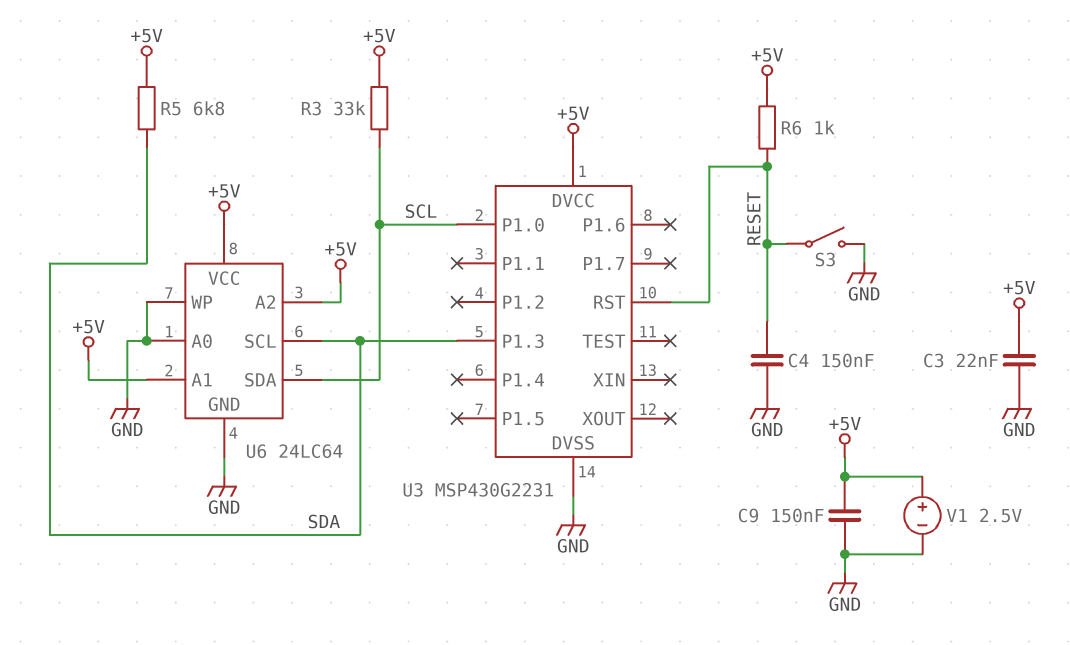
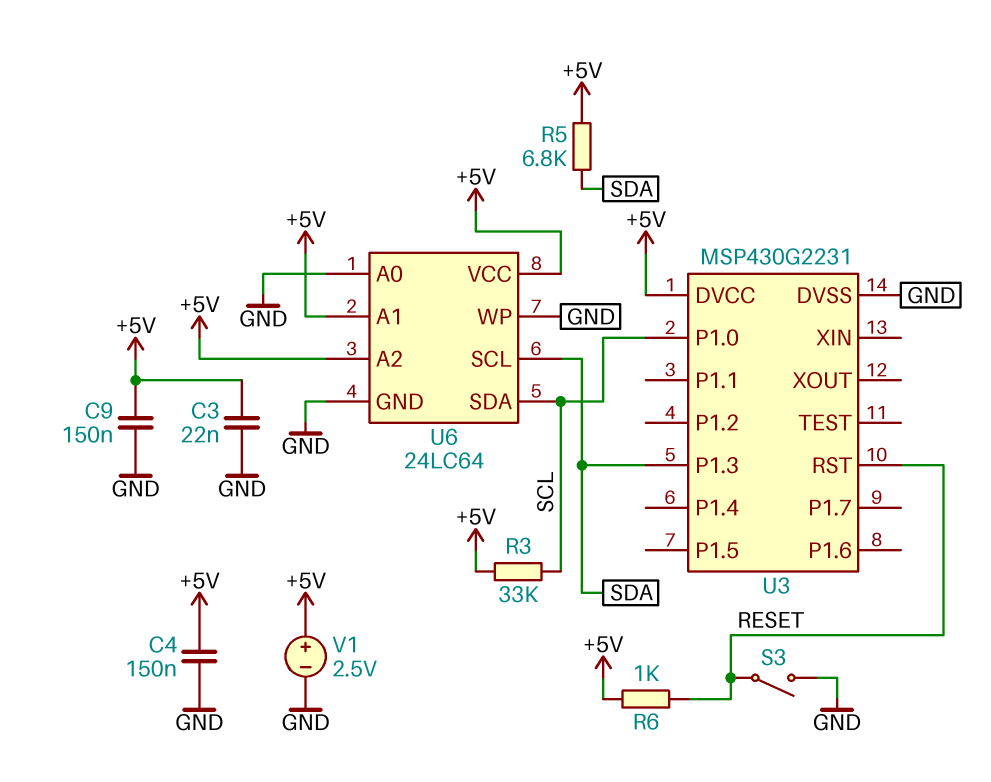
C4: 150nF (GND, RESET) -> 150nF (+5V, GND)

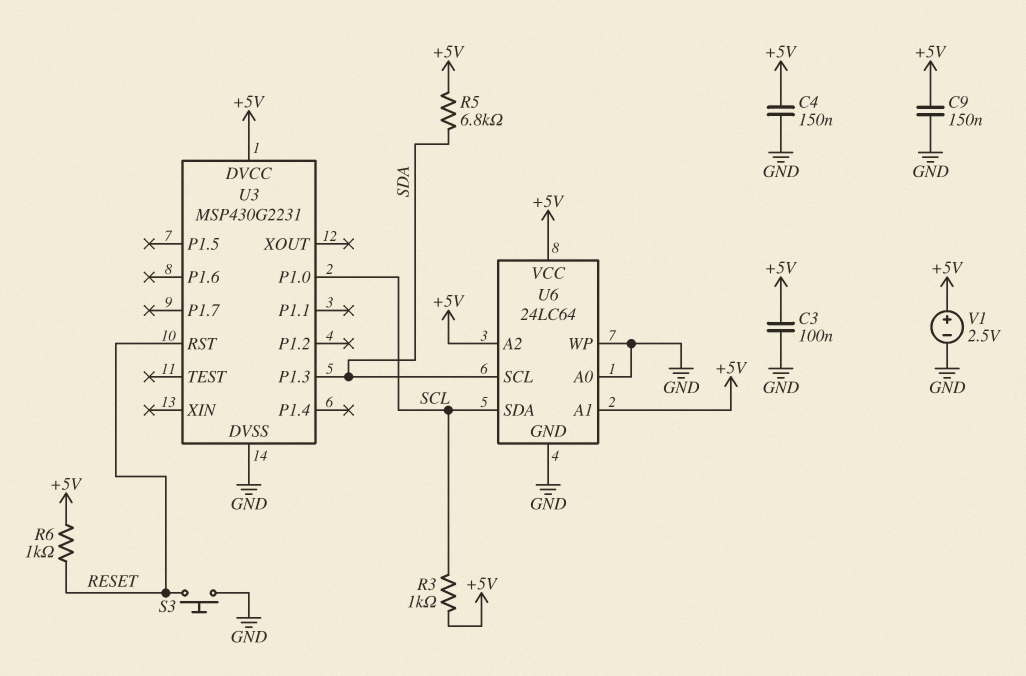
C3: 22nF (+5V, GND) -> 100nF (+5V, GND)
R3: 33k (+5V, SCL) -> 1k (+5V, SCL)
S3: switch (GND, RESET) -> button (GND, RESET)

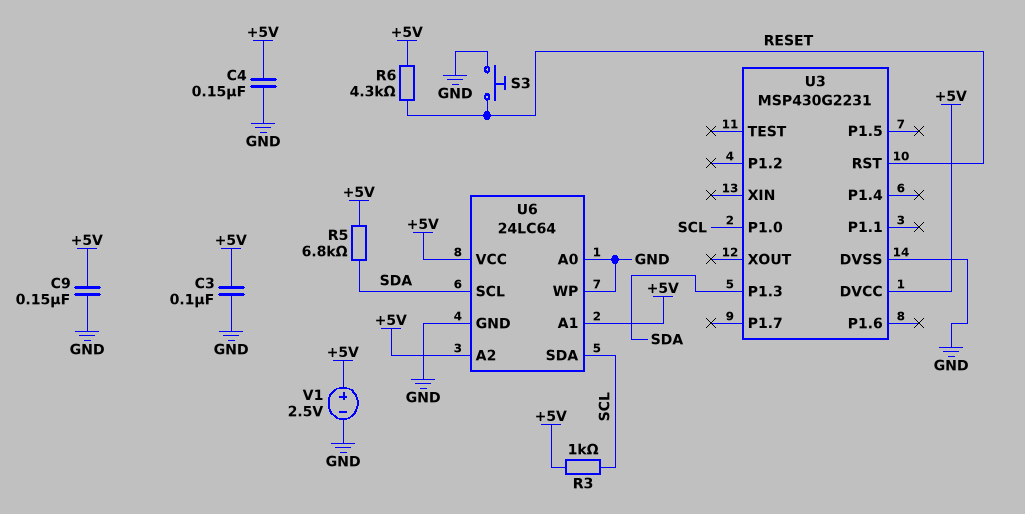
R6: 1k (+5V, RESET) -> 4.3k (+5V, RESET)

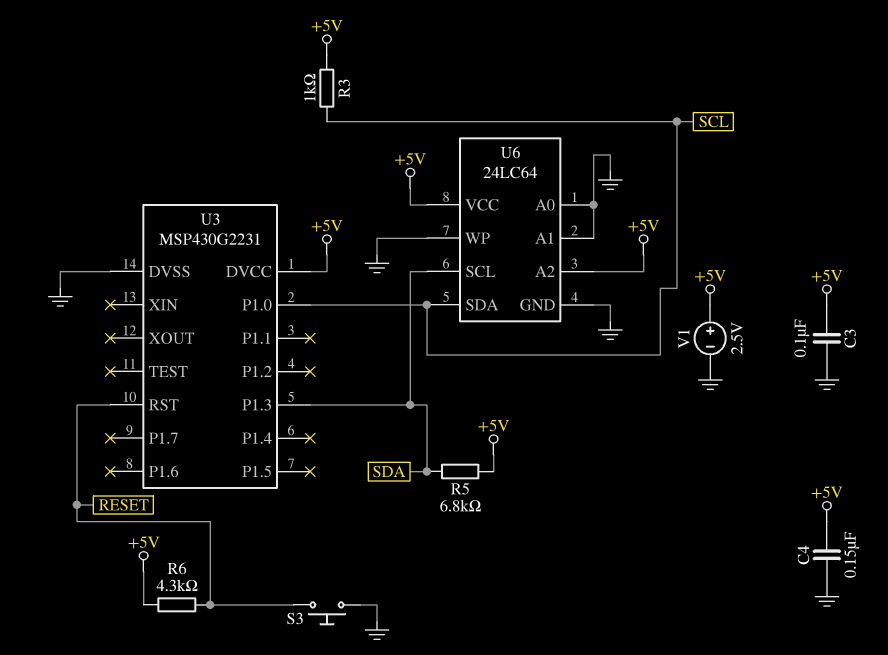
C9: 150nF (+5V, GND) -> none
U6 pin A1: +5V -> GND

